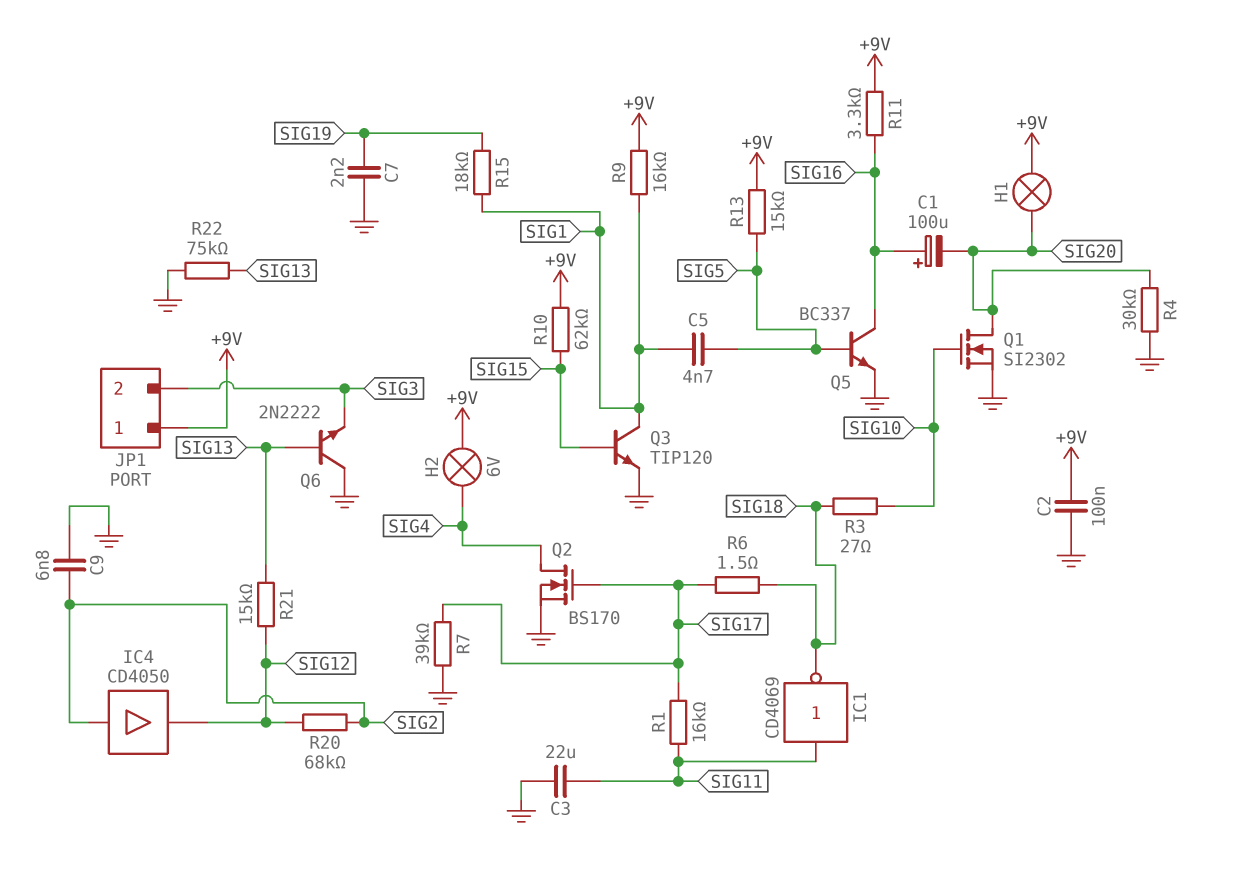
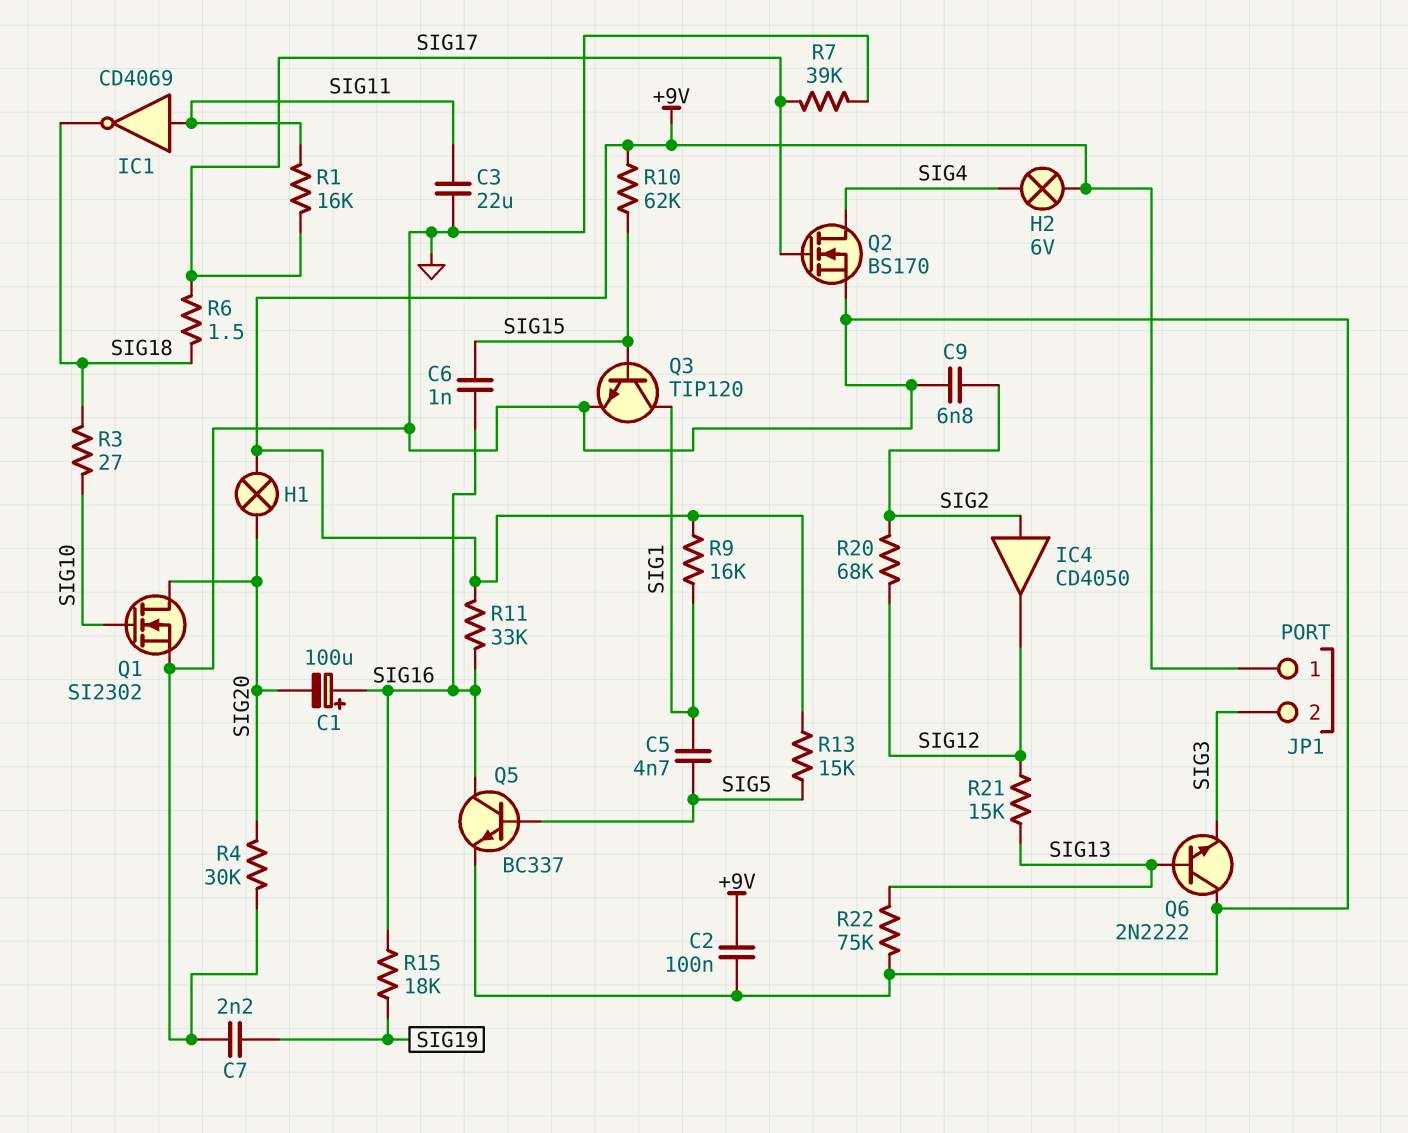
C6: none -> 1nF (SIG15, SIG16)
R11: 3.3k (+9V, SIG16) -> 33k (+9V, SIG16)
R15: 18k (SIG1, SIG19) -> 18k (SIG16, SIG19)

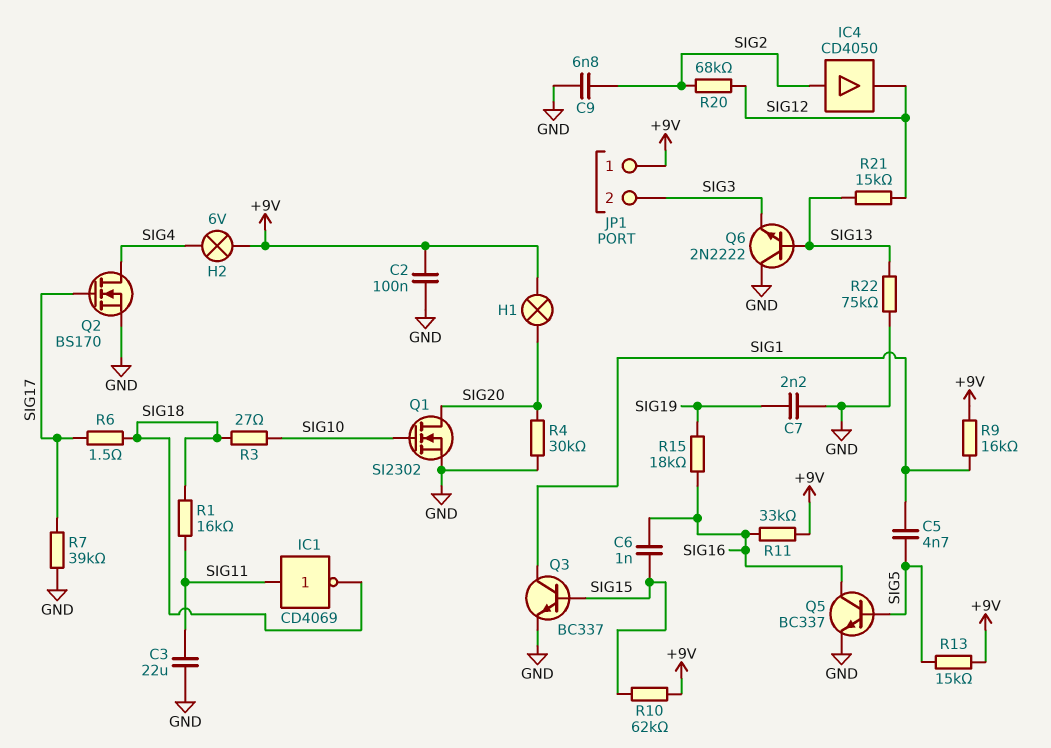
C1: 100uF (plus SIG16, minus SIG20) -> none
Q3: NPN TIP120 (B SIG15, C SIG1, E GND) -> NPN BC337 (B SIG15, C SIG1, E GND)
R1: 16k (SIG11, SIG17) -> 16k (SIG11, SIG18)

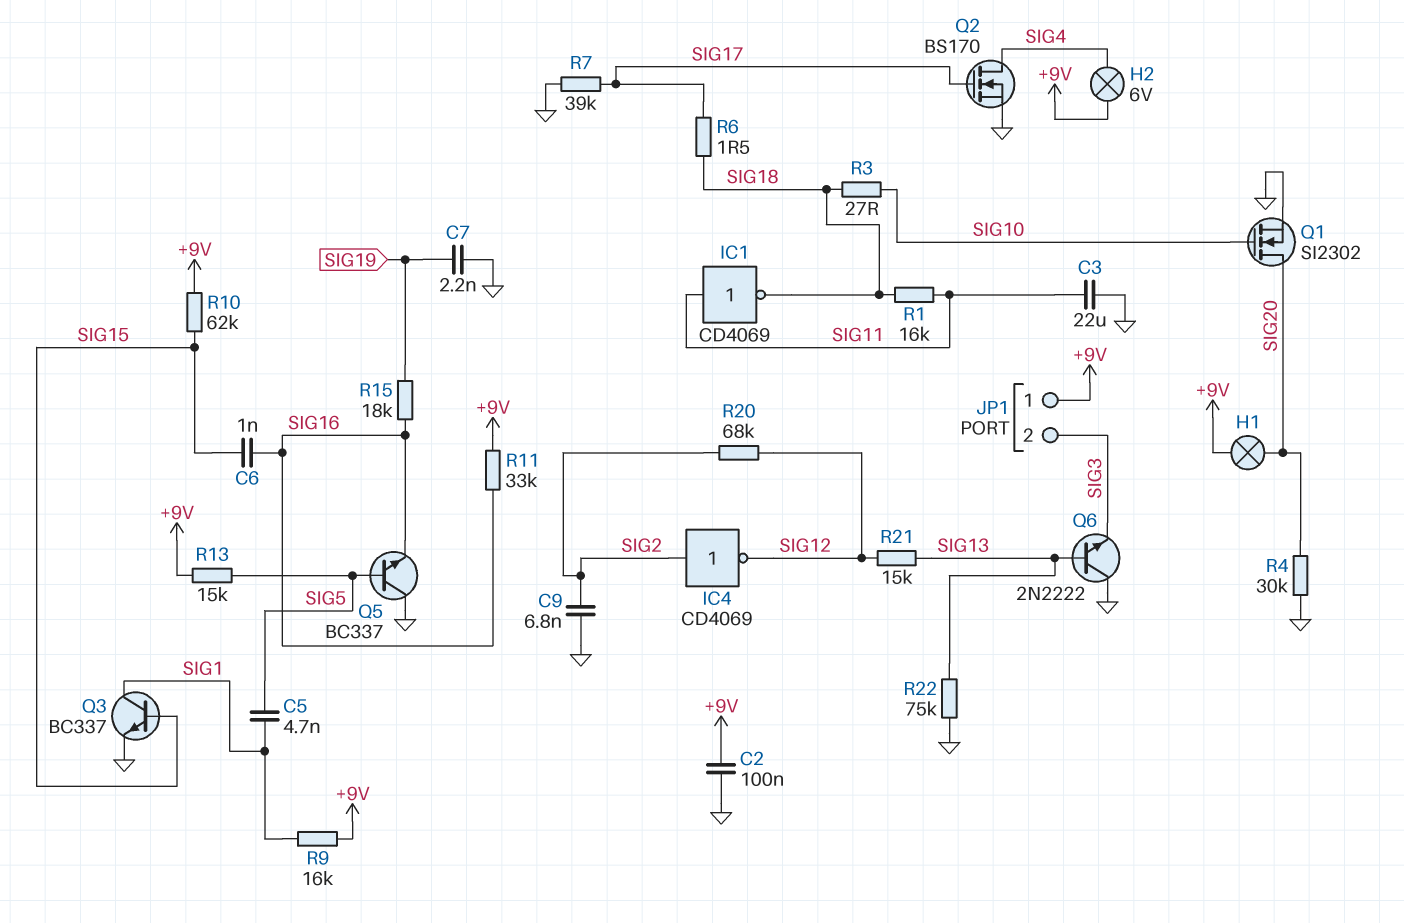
IC4: buffer CD4050 (in SIG2, out SIG12) -> NOT CD4069 (in SIG2, out SIG12)
Q5: NPN BC337 (B SIG5, C SIG16, E GND) -> NPN BC337 (B SIG5, C GND, E SIG16)

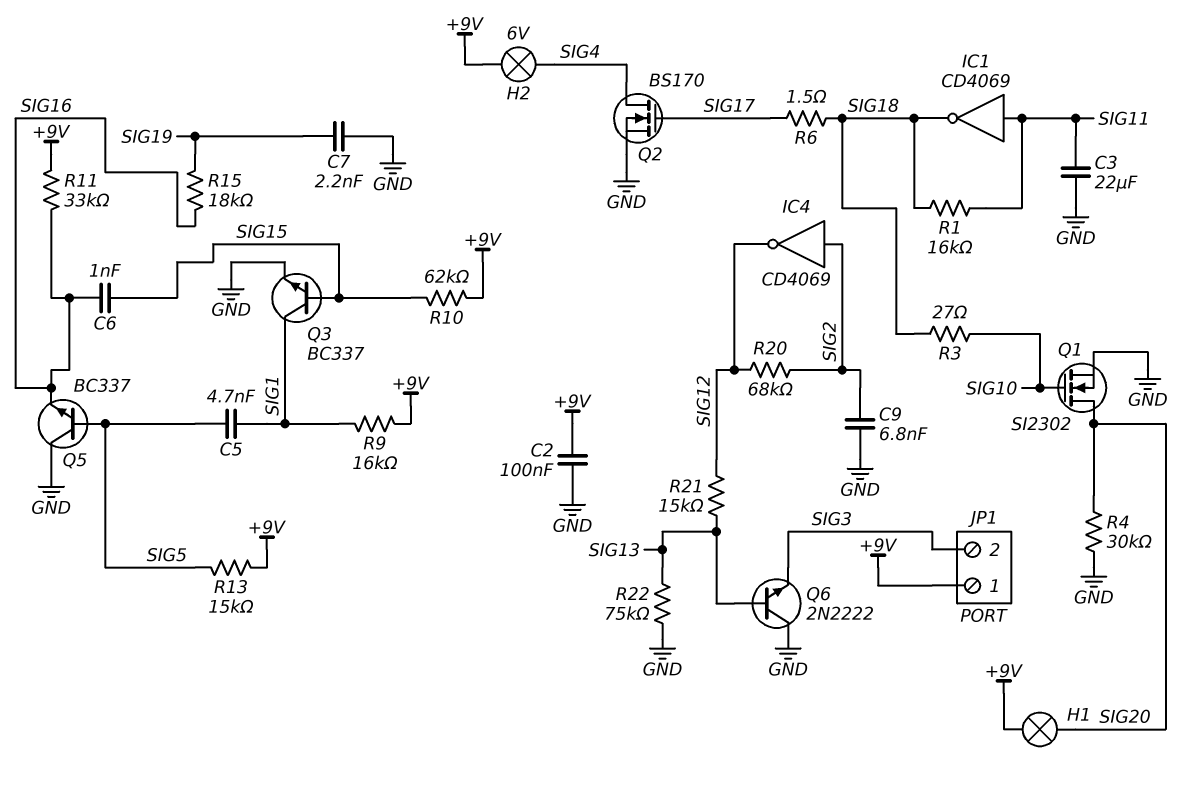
R7: 39k (GND, SIG17) -> none

